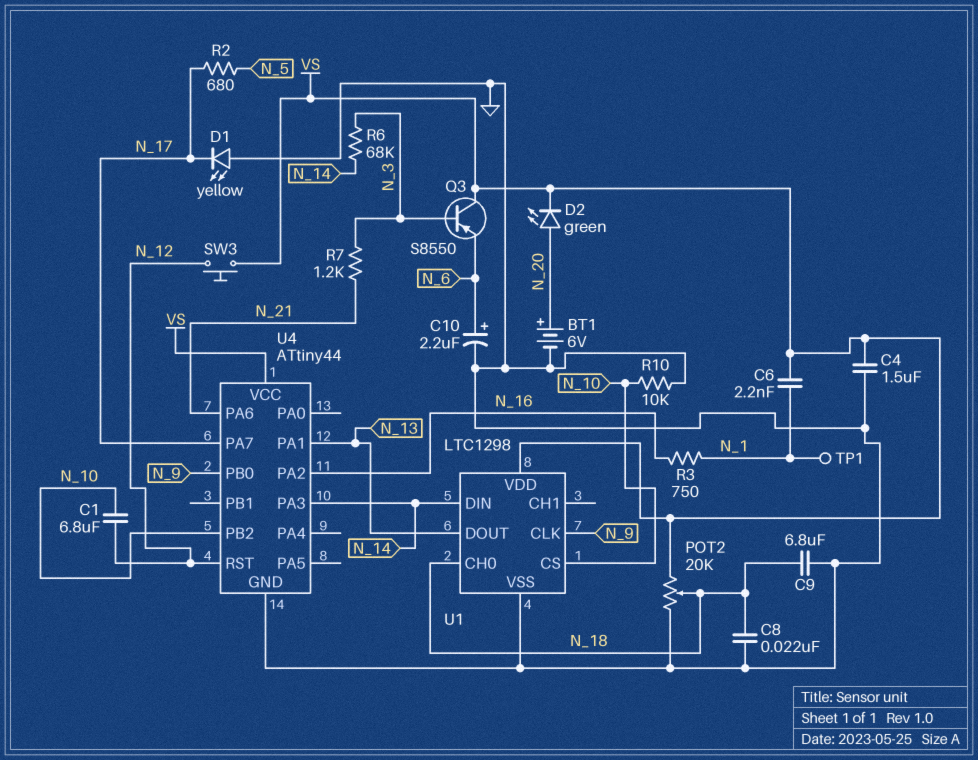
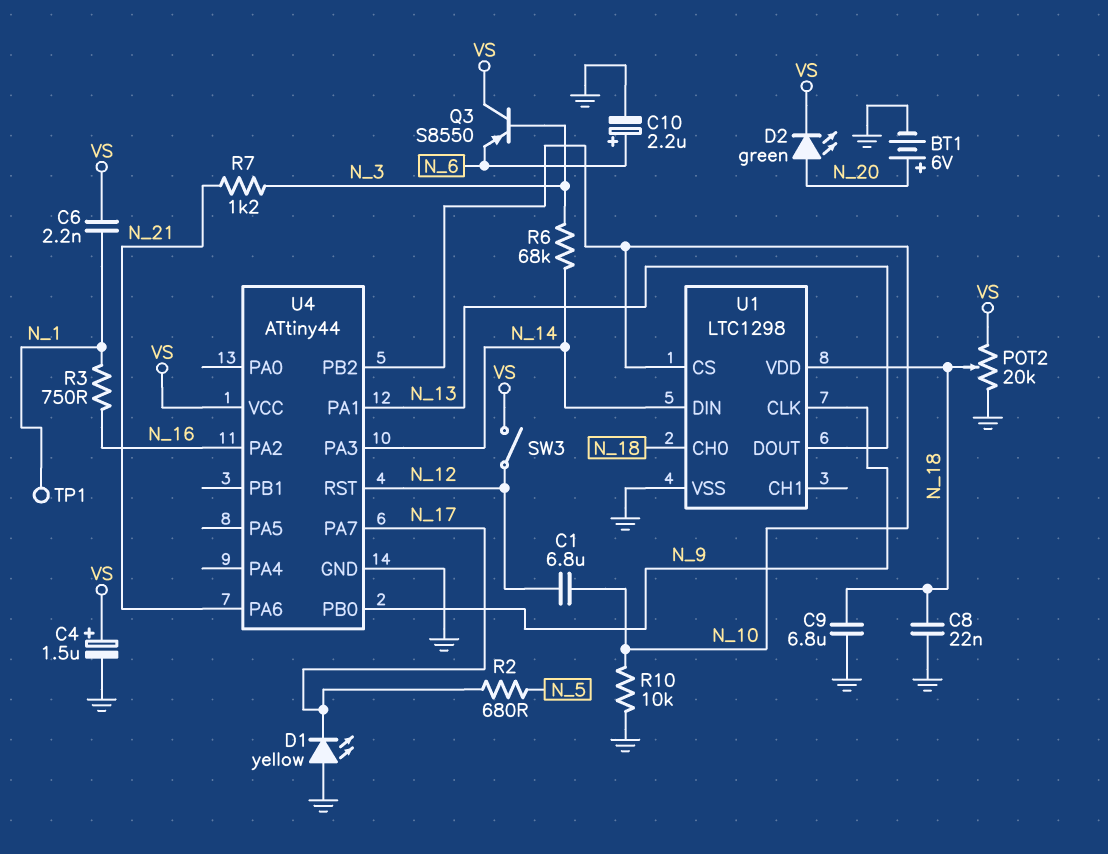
C4: 1.5uF (GND, VS) -> 1.5uF (plus VS, minus GND)
SW3: button (N_12, VS) -> switch (N_12, VS)
U1 pin VDD: VS -> N_18

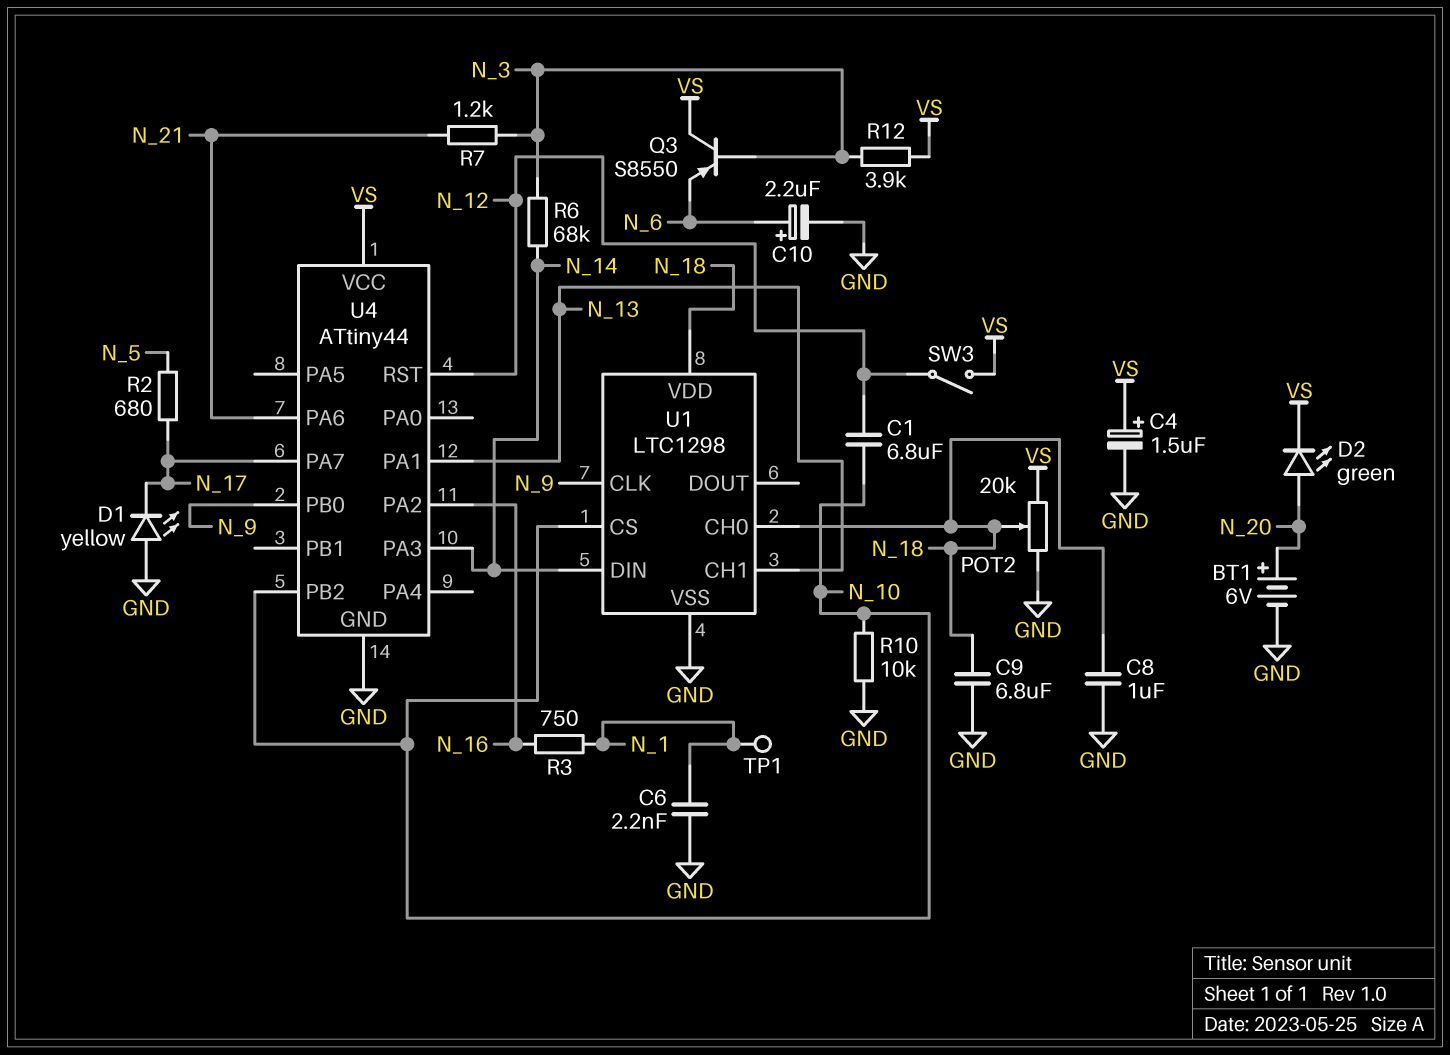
C6: 2.2nF (N_1, VS) -> 2.2nF (GND, N_1)
C8: 22nF (GND, N_18) -> 1uF (GND, N_18)
R12: none -> 3.9k (N_3, VS)
U1 pin CH1: none -> N_13
U1 pin DOUT: N_13 -> none

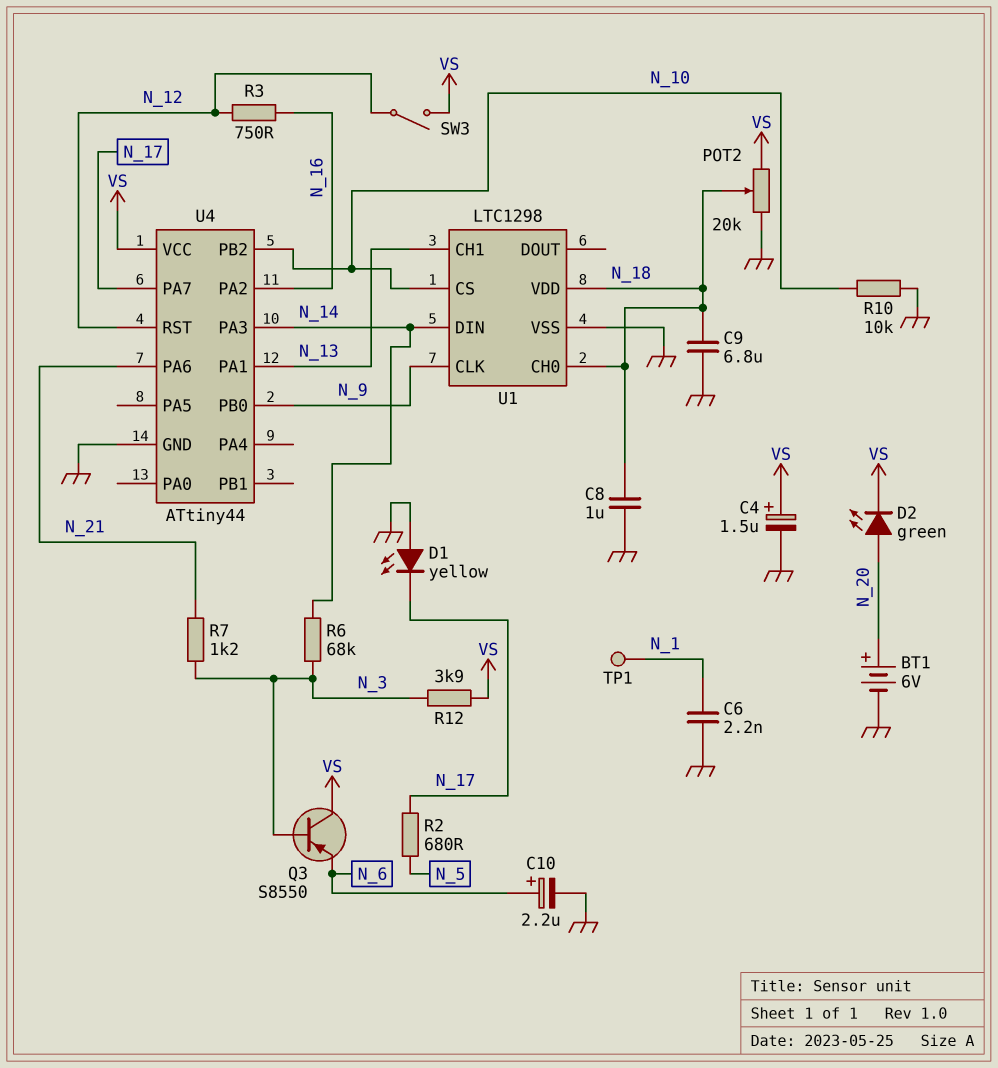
C1: 6.8uF (N_10, N_12) -> none
R3: 750 (N_1, N_16) -> 750 (N_12, N_16)

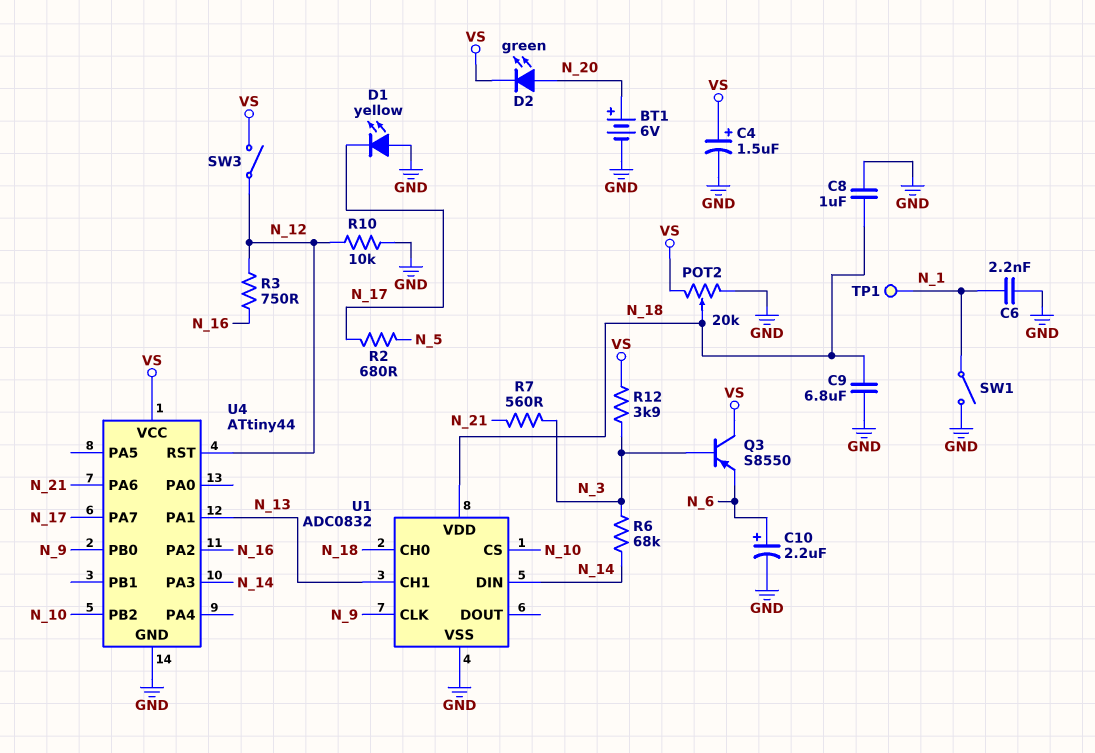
R7: 1.2k (N_3, N_21) -> 560 (N_3, N_21)
R10: 10k (GND, N_10) -> 10k (GND, N_12)
SW1: none -> switch (GND, N_1)
U1: LTC1298 -> ADC0832

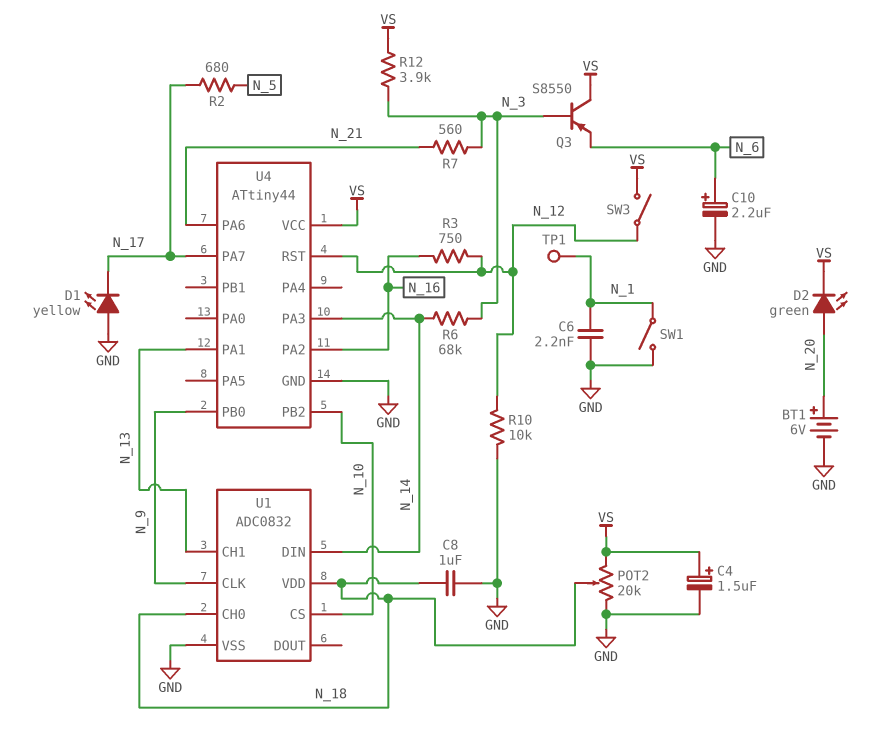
C9: 6.8uF (GND, N_18) -> none

